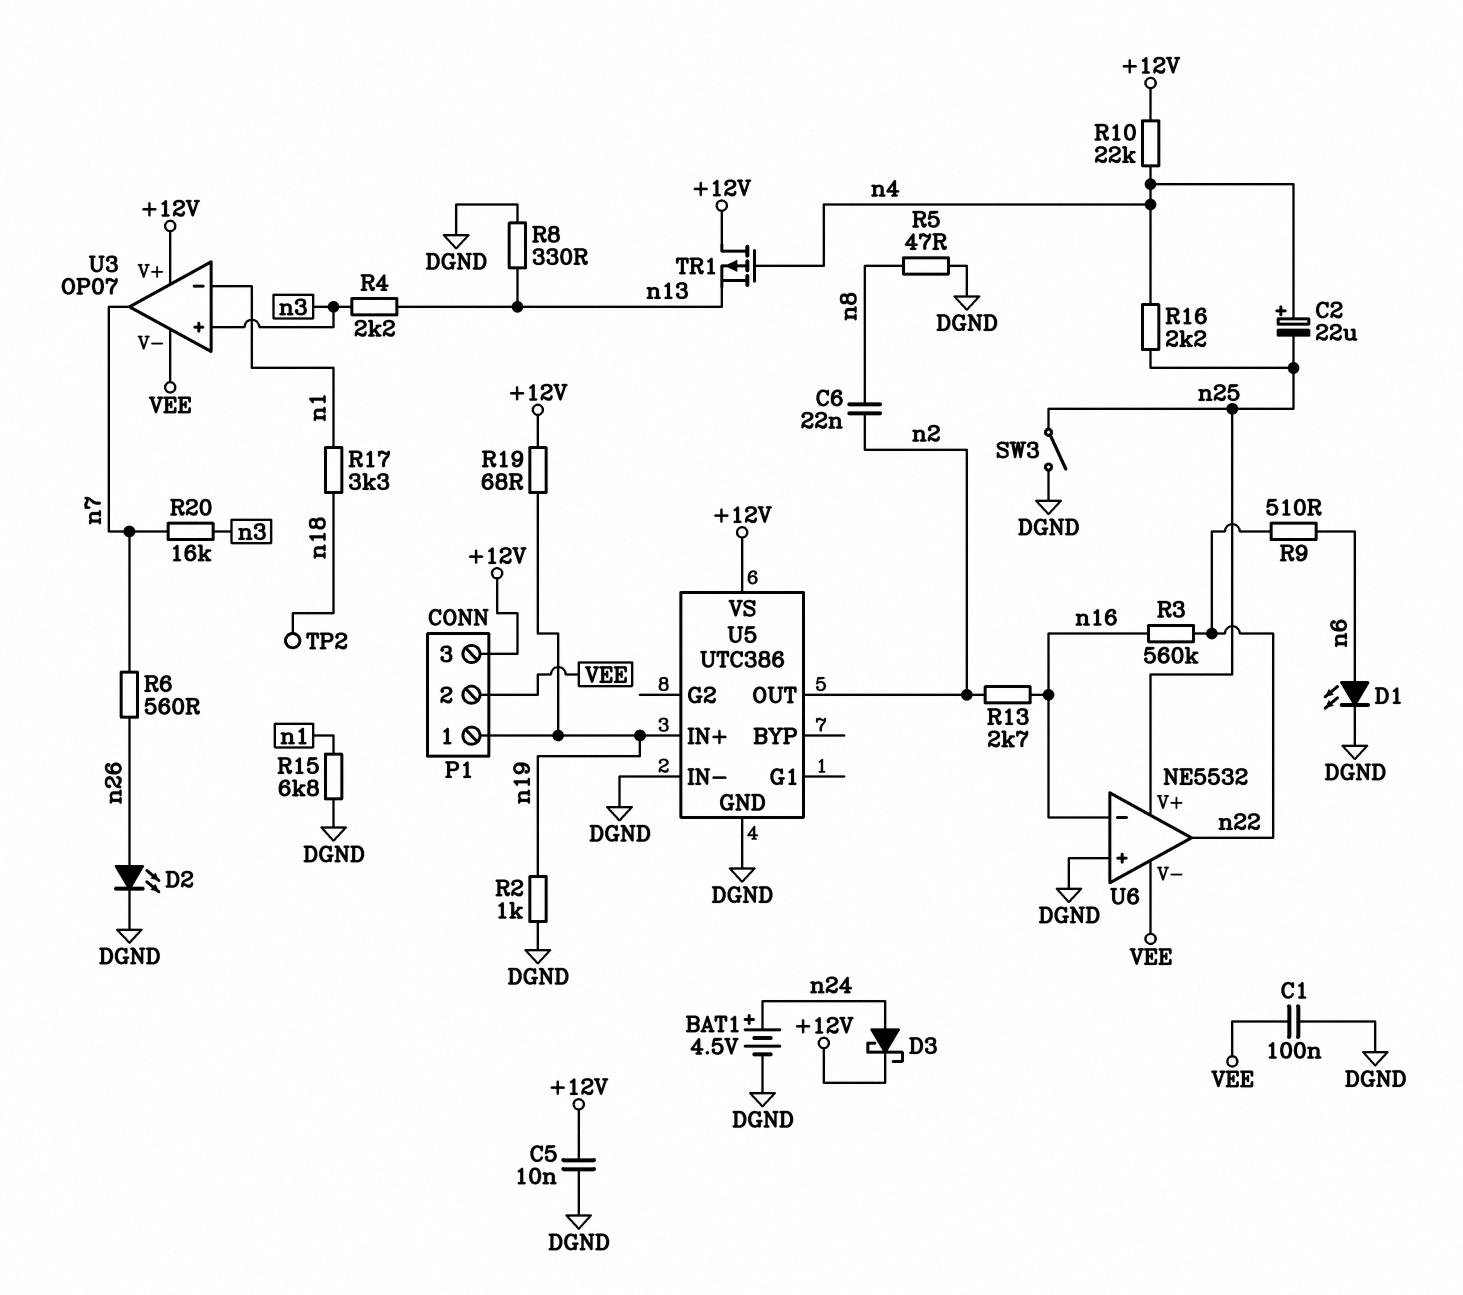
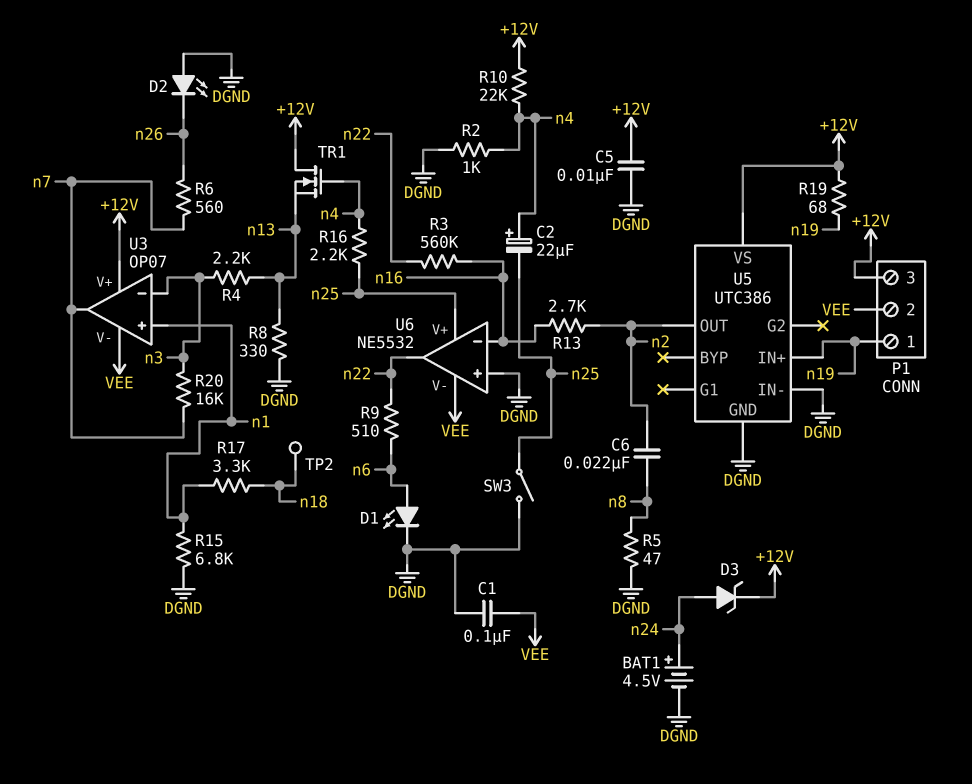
D2: LED (A n26, K DGND) -> LED (A DGND, K n26)
D3: schottky (A n24, K +12V) -> zener (A n24, K +12V)
R2: 1k (DGND, n19) -> 1k (DGND, n4)
TR1: PMOS (G n4, D +12V, S n13) -> NMOS (G n4, D +12V, S n13)
U3 pin in+: n3 -> n1
U3 pin in-: n1 -> n3

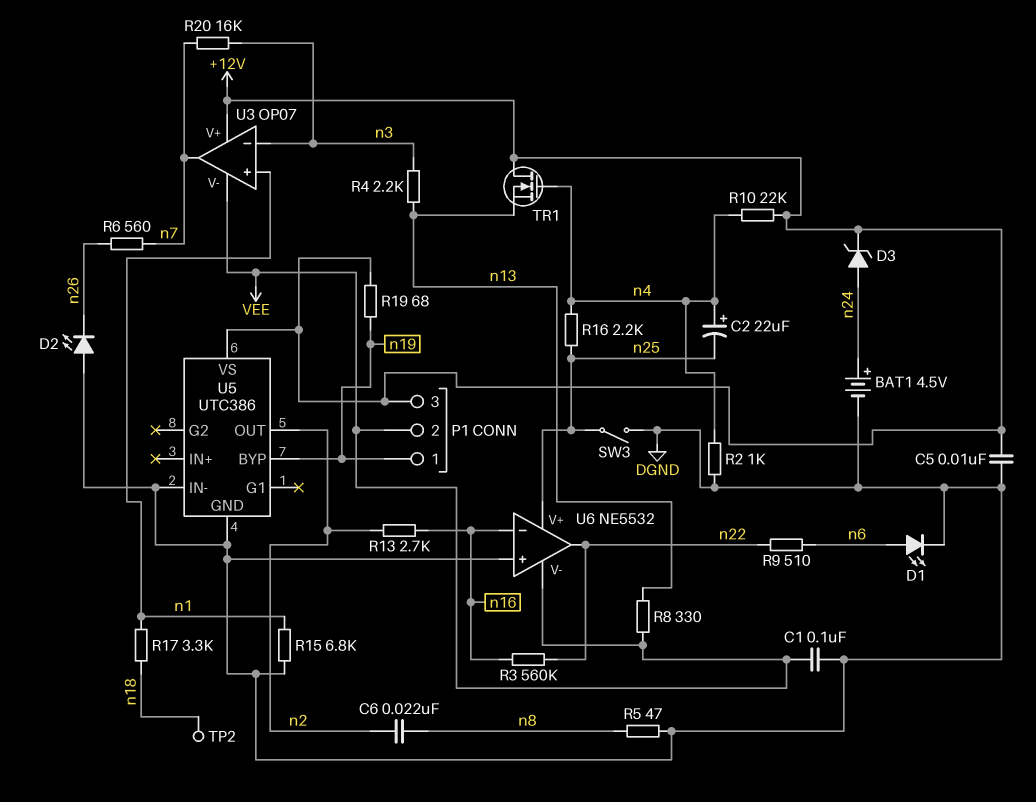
R8: 330 (DGND, n13) -> 330 (VEE, n13)
U5 pin BYP: none -> n19
U5 pin IN+: n19 -> none

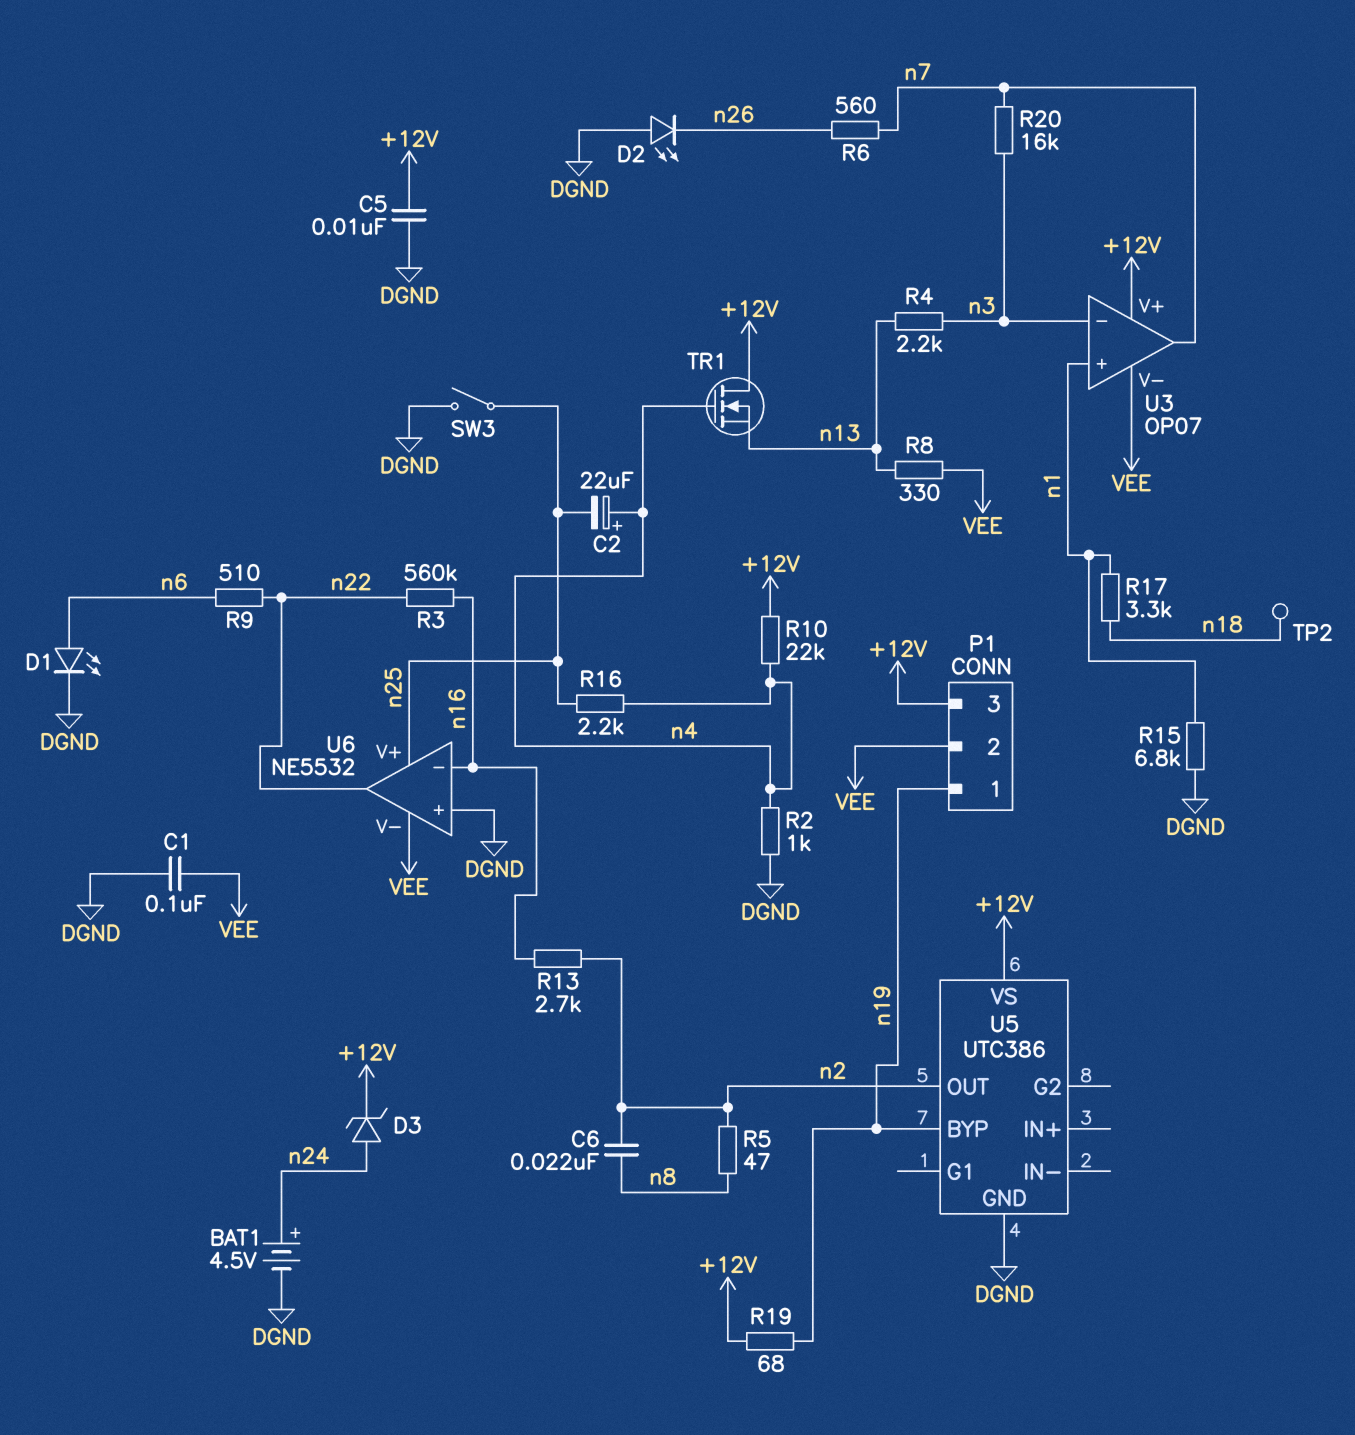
R5: 47 (DGND, n8) -> 47 (n2, n8)
U5 pin IN-: DGND -> none

